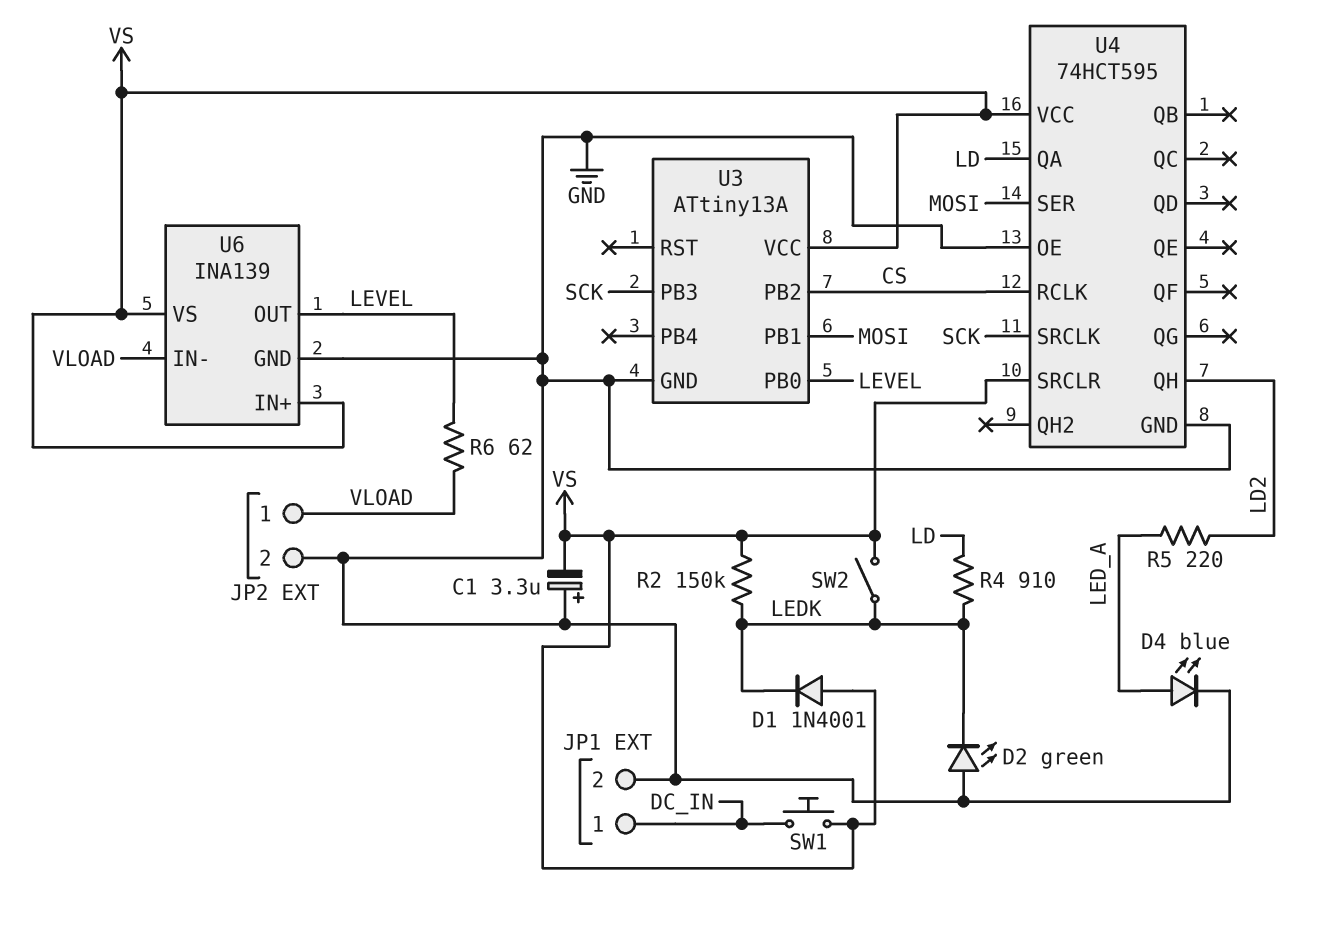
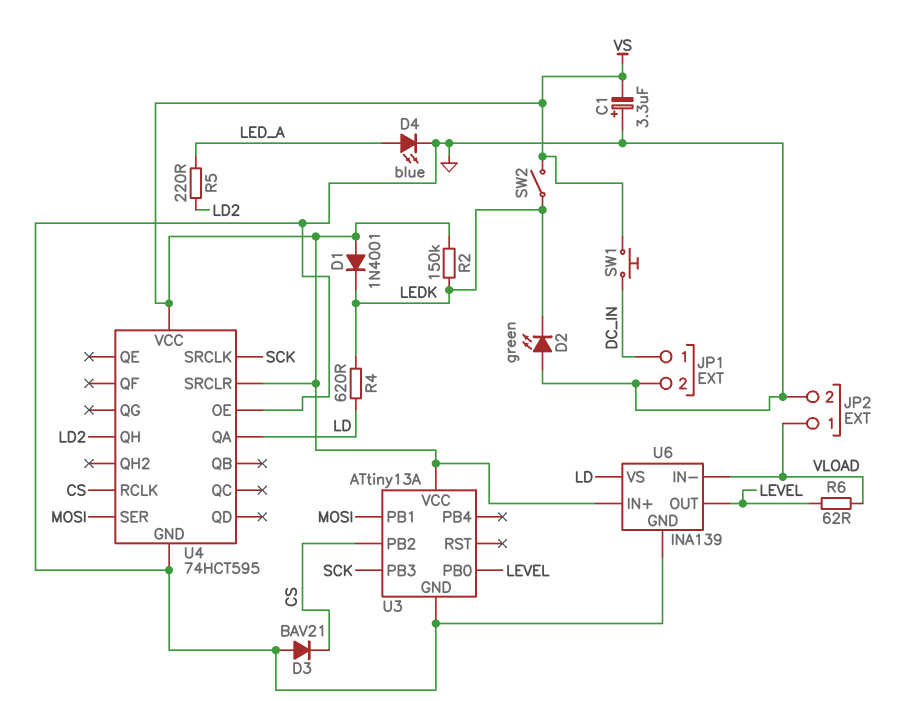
D3: none -> diode BAV21 (A GND, K CS)
R4: 910 (LD, LEDK) -> 620 (LD, LEDK)
U6 pin VS: VS -> LD

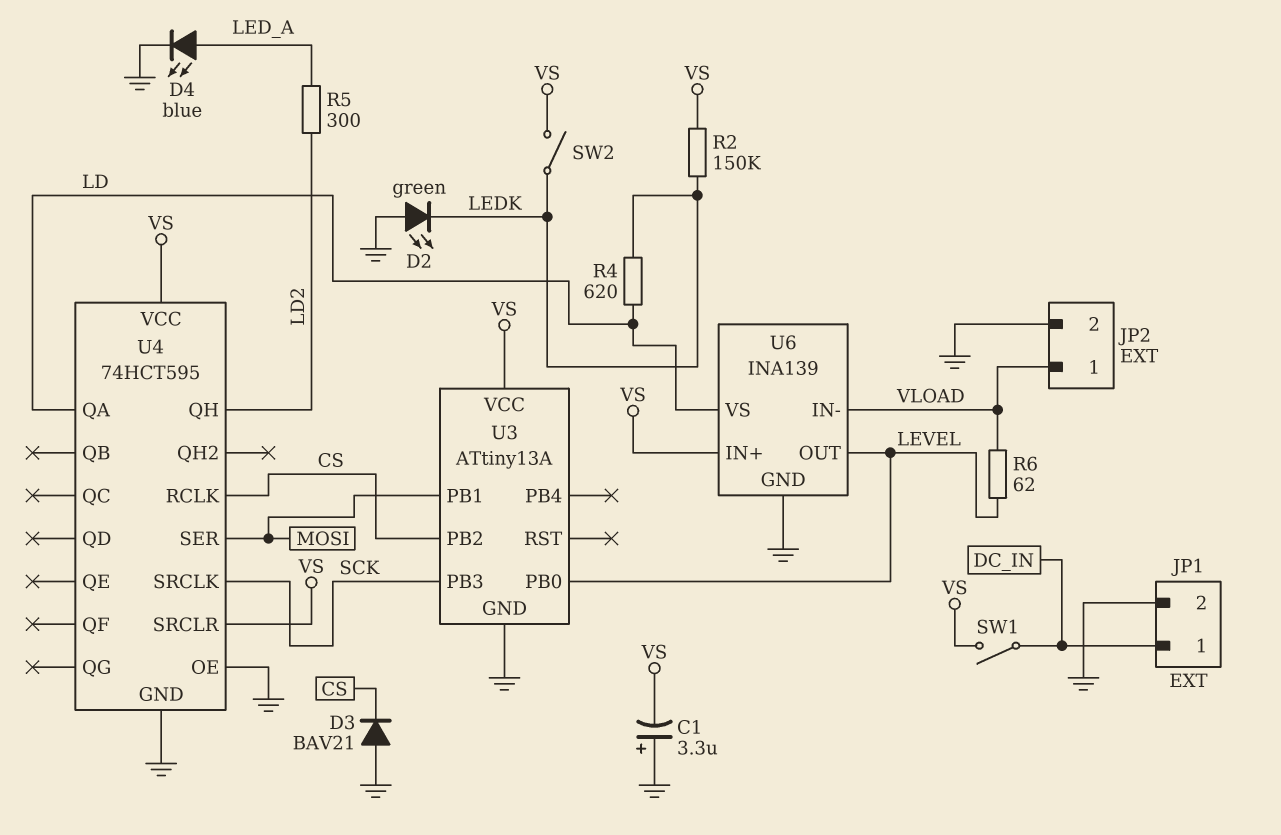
D1: diode 1N4001 (A VS, K LEDK) -> none
R5: 220 (LD2, LED_A) -> 300 (LD2, LED_A)
SW1: button (DC_IN, VS) -> switch (DC_IN, VS)

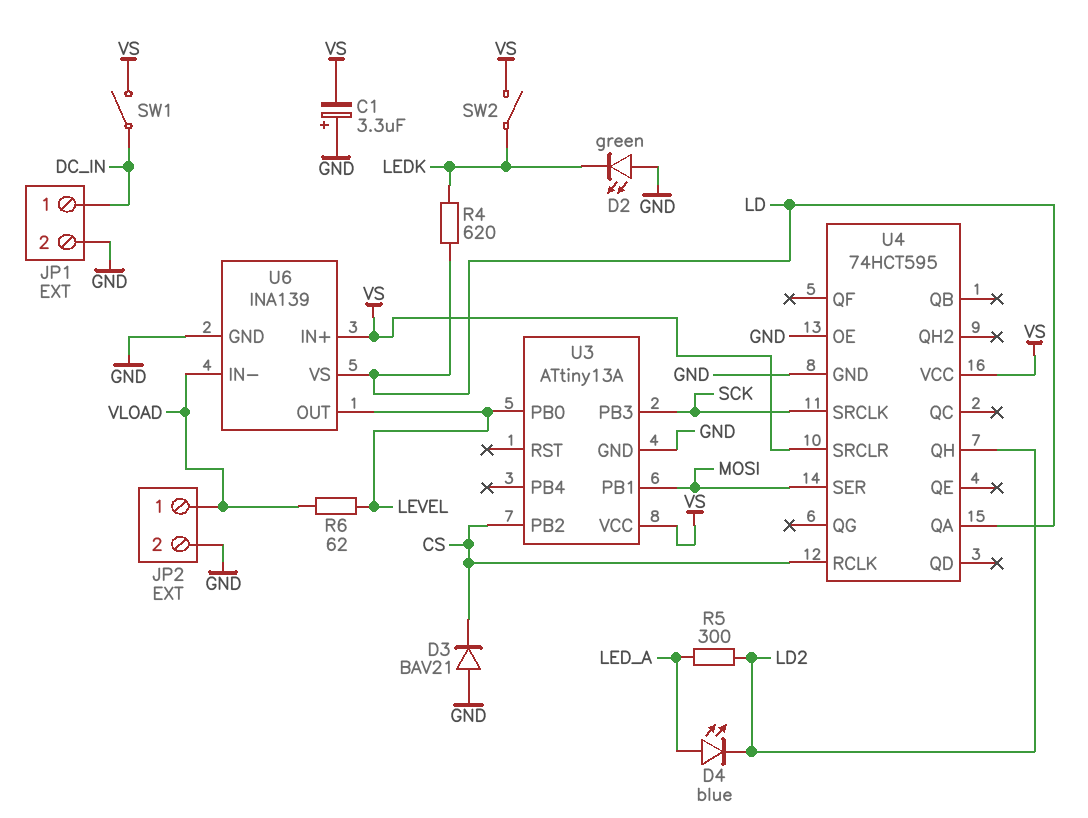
D4: LED blue (A LED_A, K GND) -> LED blue (A LED_A, K LD2)
R2: 150k (LEDK, VS) -> none

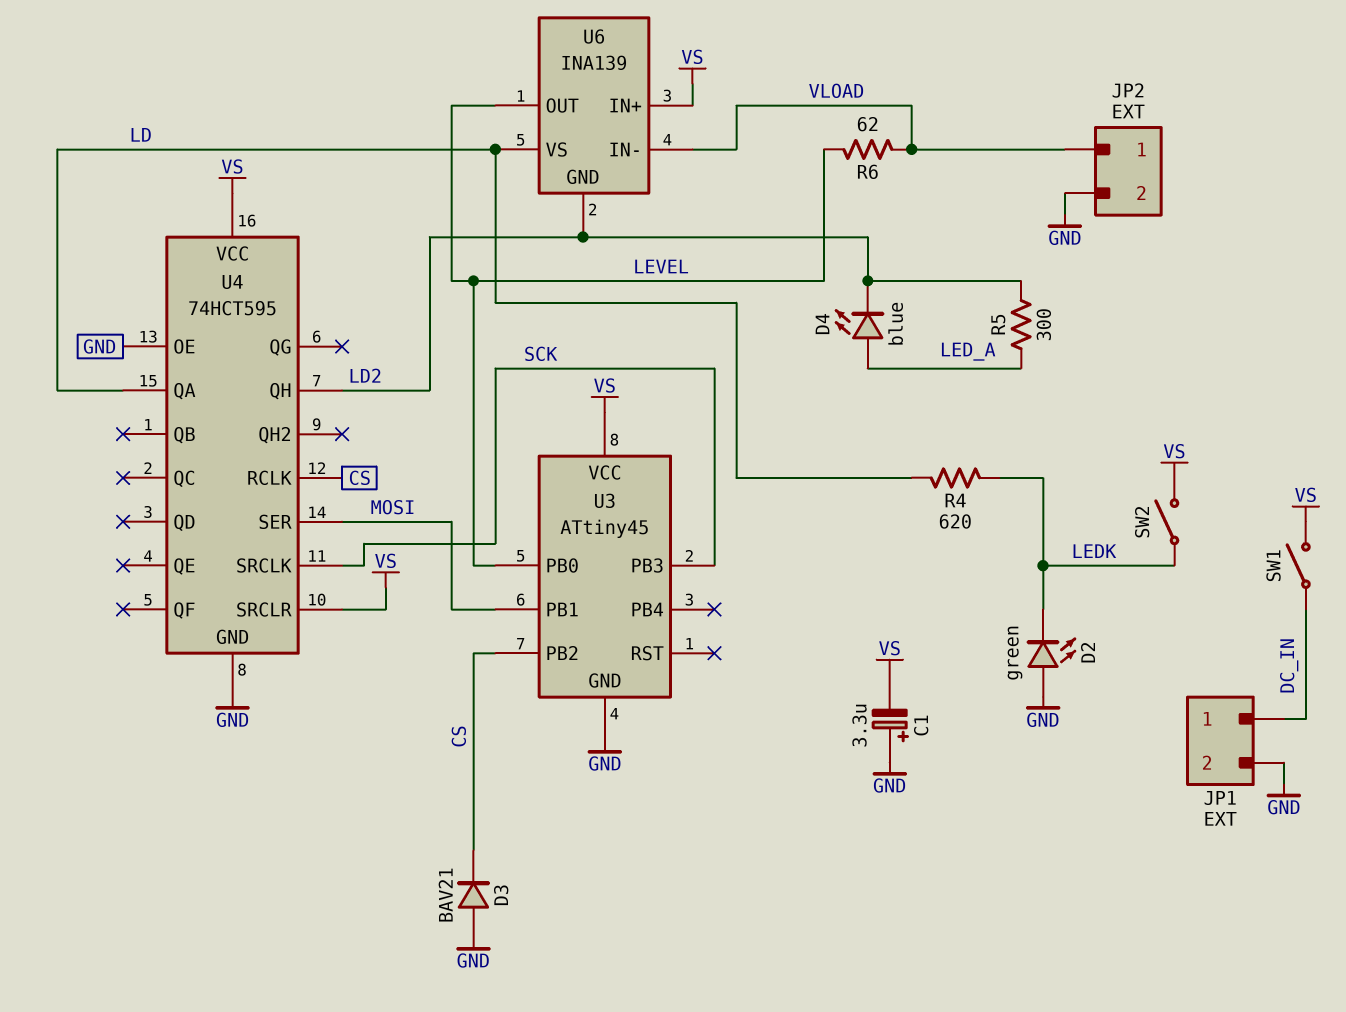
U3: ATtiny13A -> ATtiny45
U6 pin GND: GND -> LD2

